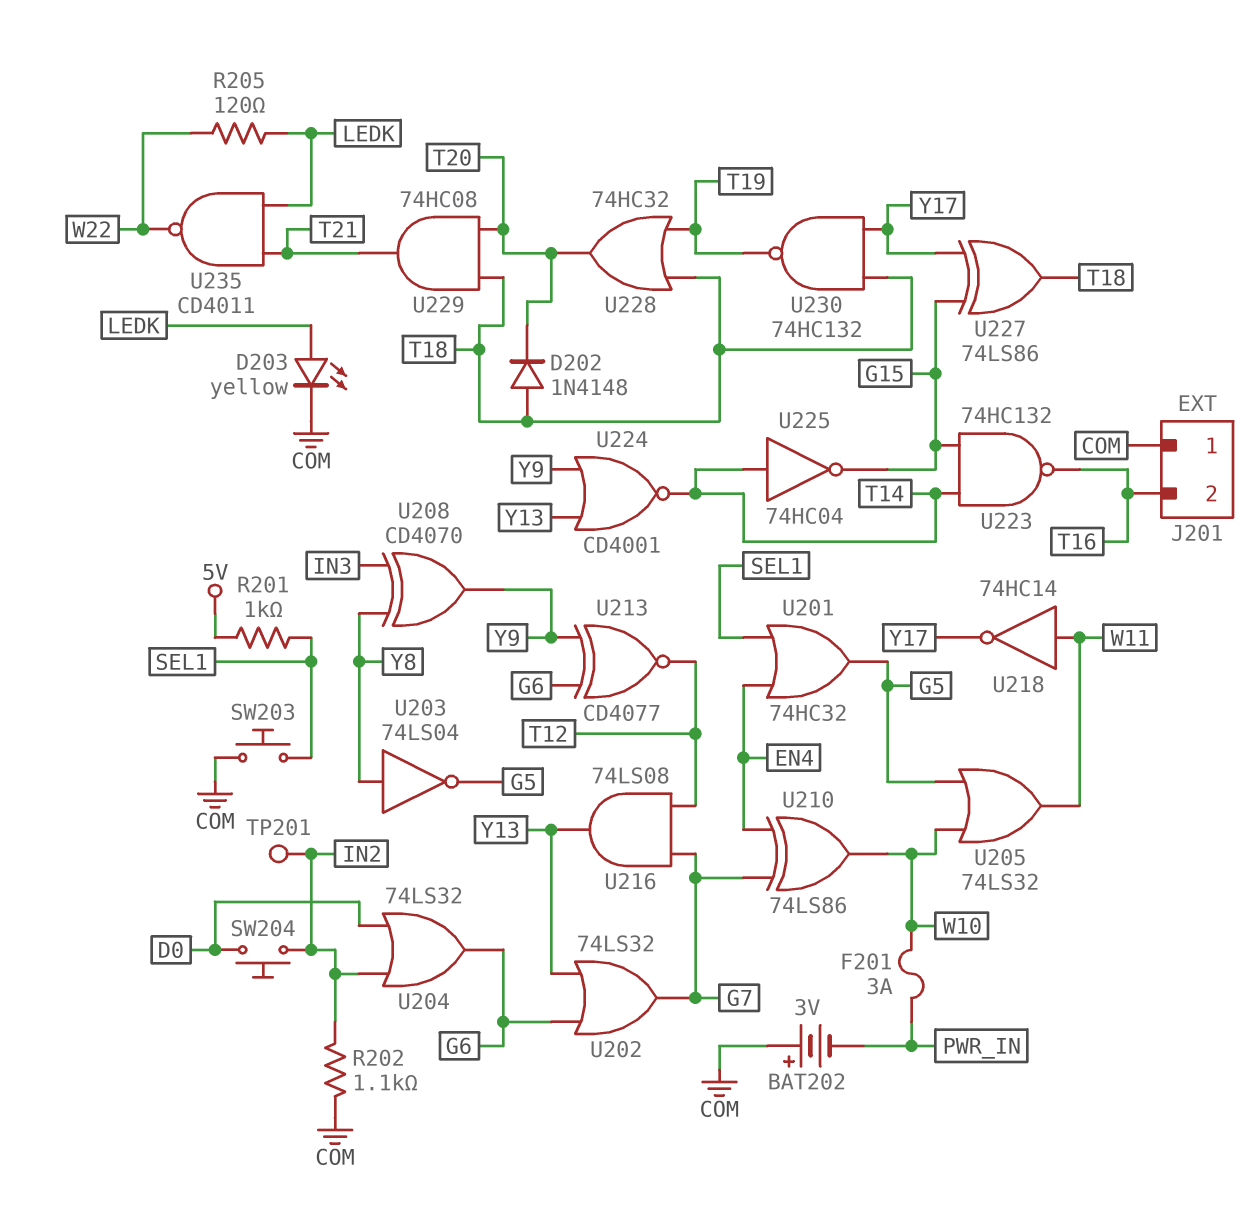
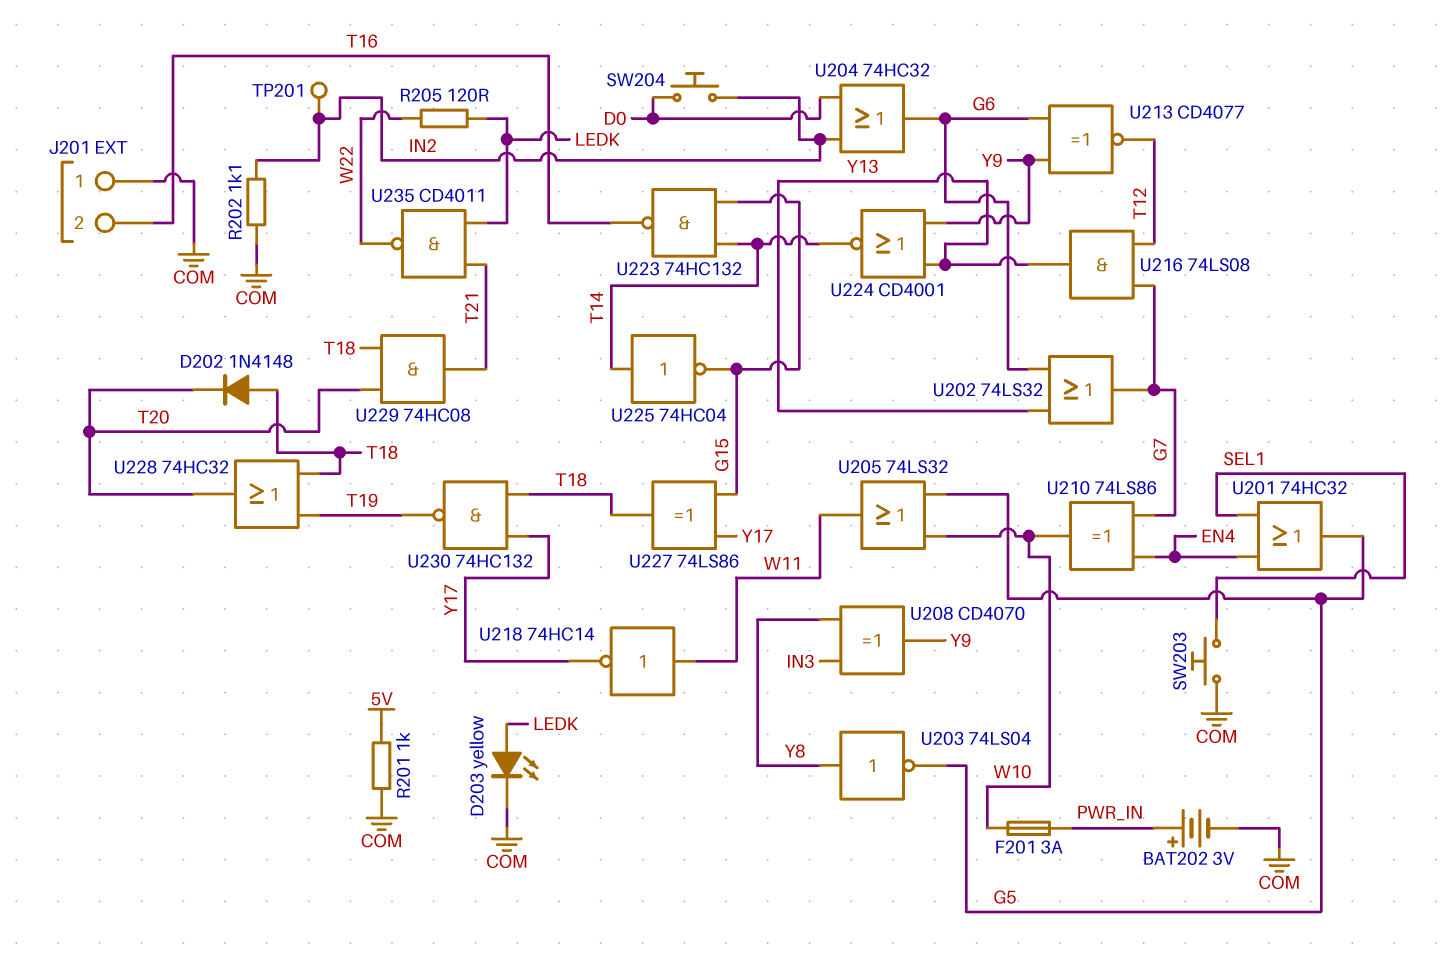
BAT202: 3V (plus COM, minus PWR_IN) -> 3V (plus PWR_IN, minus COM)
R201: 1k (5V, SEL1) -> 1k (5V, COM)
U204: OR 74LS32 (in D0, in IN2, out G6) -> OR 74HC32 (in D0, in IN2, out G6)

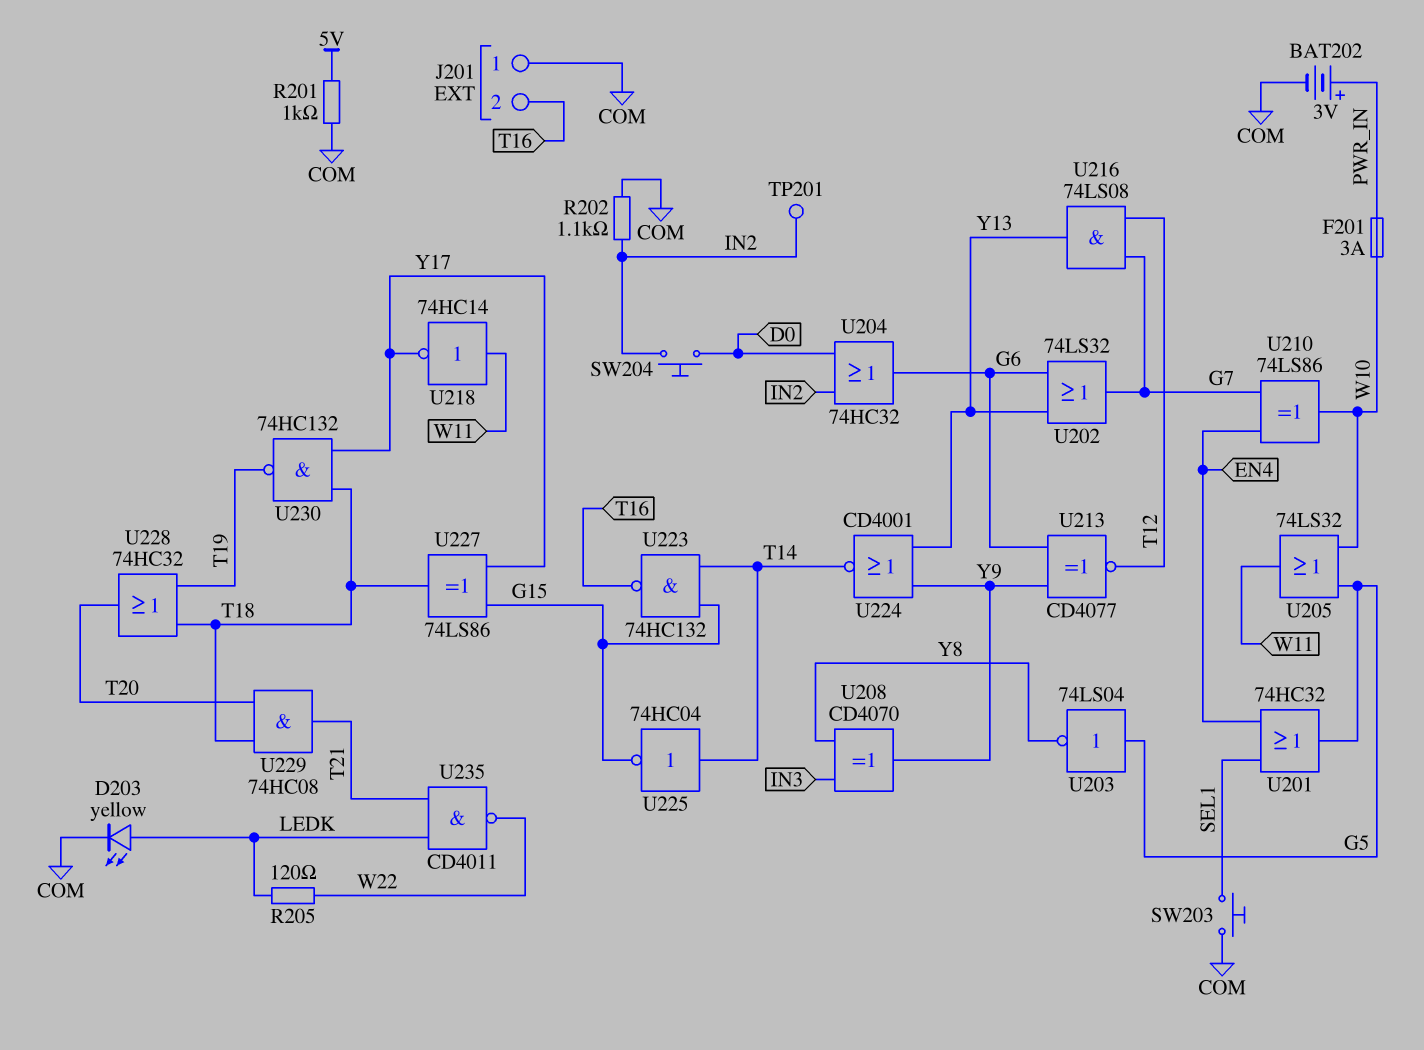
D202: diode 1N4148 (A T18, K T20) -> none
U203: NOT 74LS04 (in Y8, out G5) -> NOT 74LS04 (in G5, out Y8)

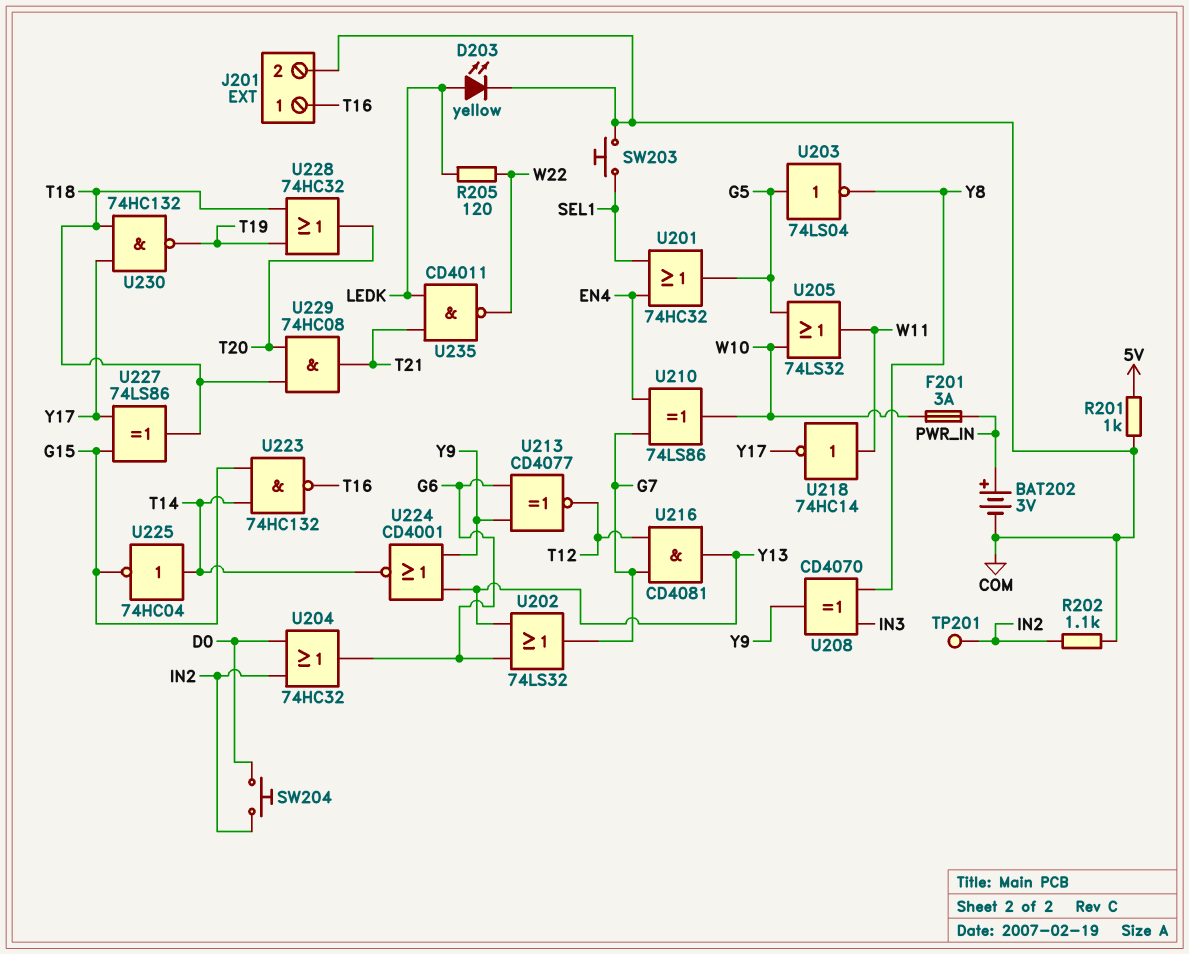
J201 pin 1: COM -> T16
J201 pin 2: T16 -> COM
U216: AND 74LS08 (in G7, in T12, out Y13) -> AND CD4081 (in G7, in T12, out Y13)

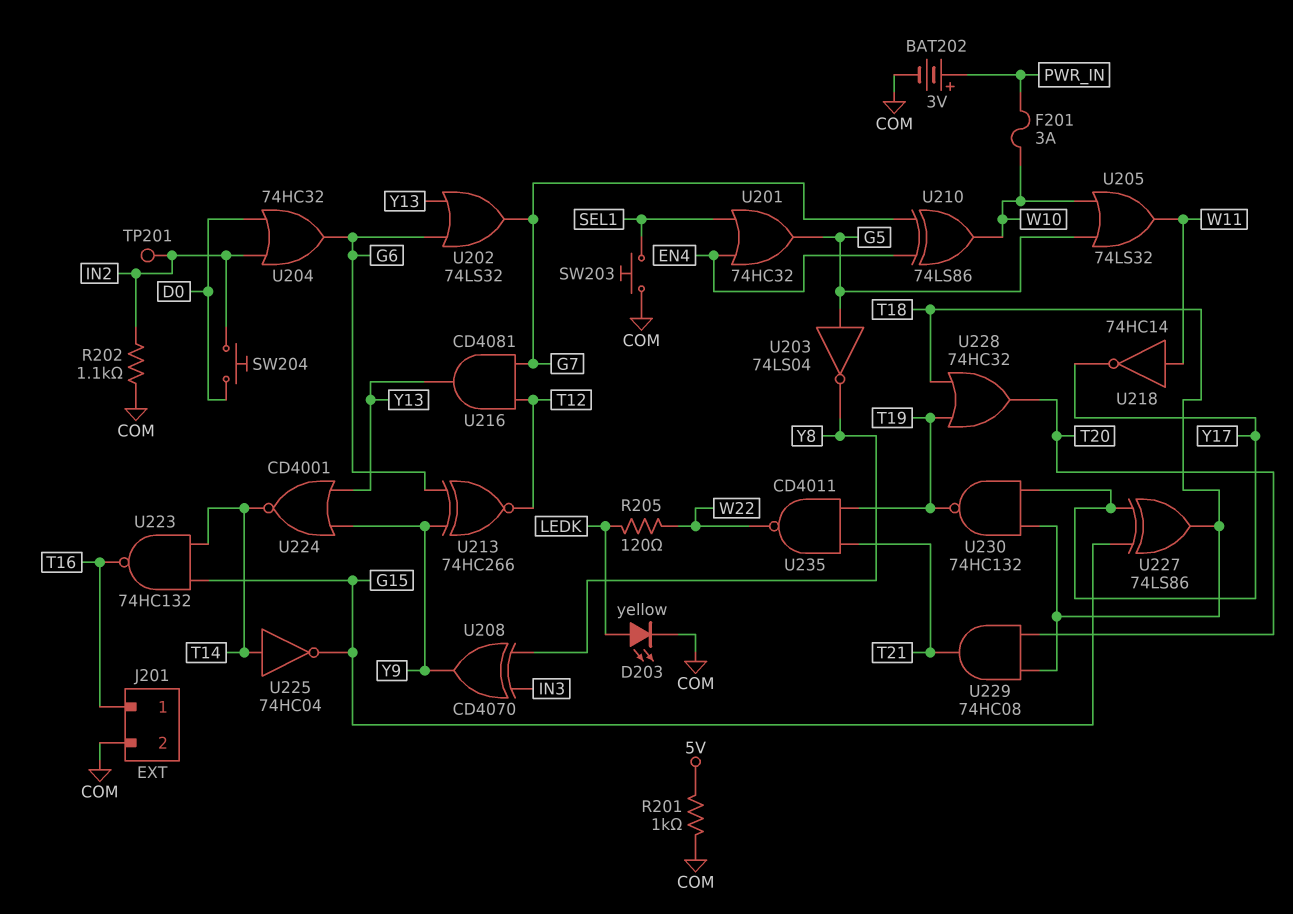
U213: XNOR CD4077 (in G6, in Y9, out T12) -> XNOR 74HC266 (in G6, in Y9, out T12)
U235: NAND CD4011 (in LEDK, in T21, out W22) -> NAND CD4011 (in T19, in T21, out W22)

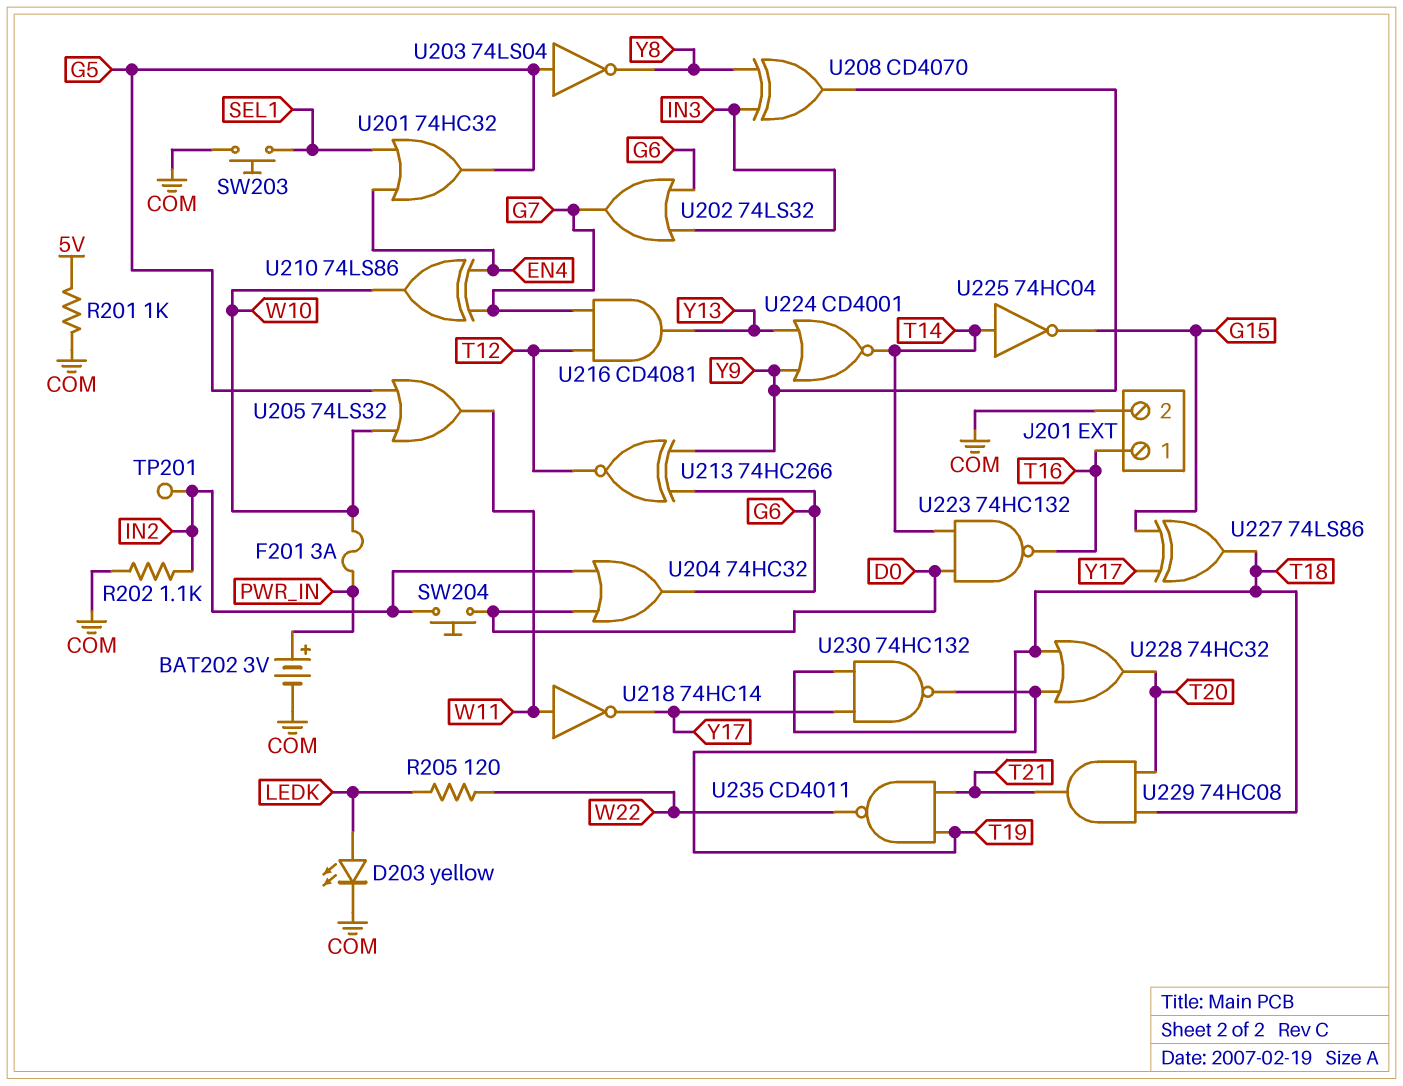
U202: OR 74LS32 (in G6, in Y13, out G7) -> OR 74LS32 (in G6, in IN3, out G7)
U223: NAND 74HC132 (in G15, in T14, out T16) -> NAND 74HC132 (in D0, in T14, out T16)

